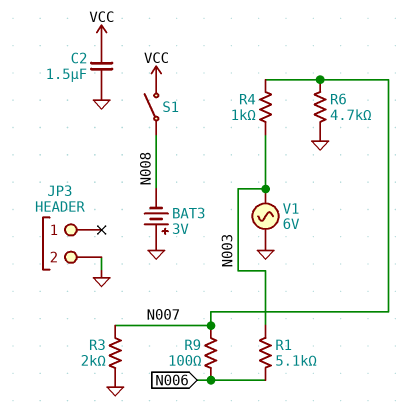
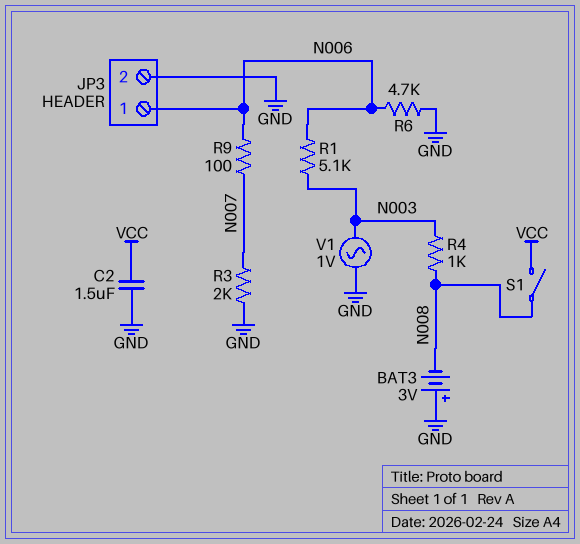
JP3 pin 1: none -> N006
R4: 1k (N003, N007) -> 1k (N003, N008)
R6: 4.7k (GND, N007) -> 4.7k (GND, N006)
V1: AC 6V (GND, N003) -> AC 1V (GND, N003)

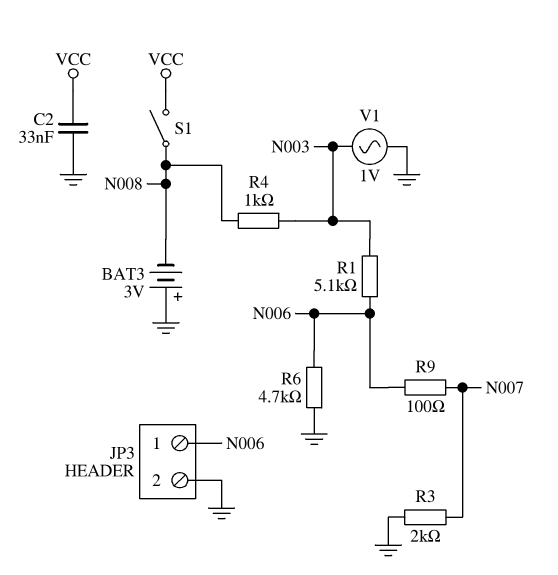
C2: 1.5uF (GND, VCC) -> 33nF (GND, VCC)

